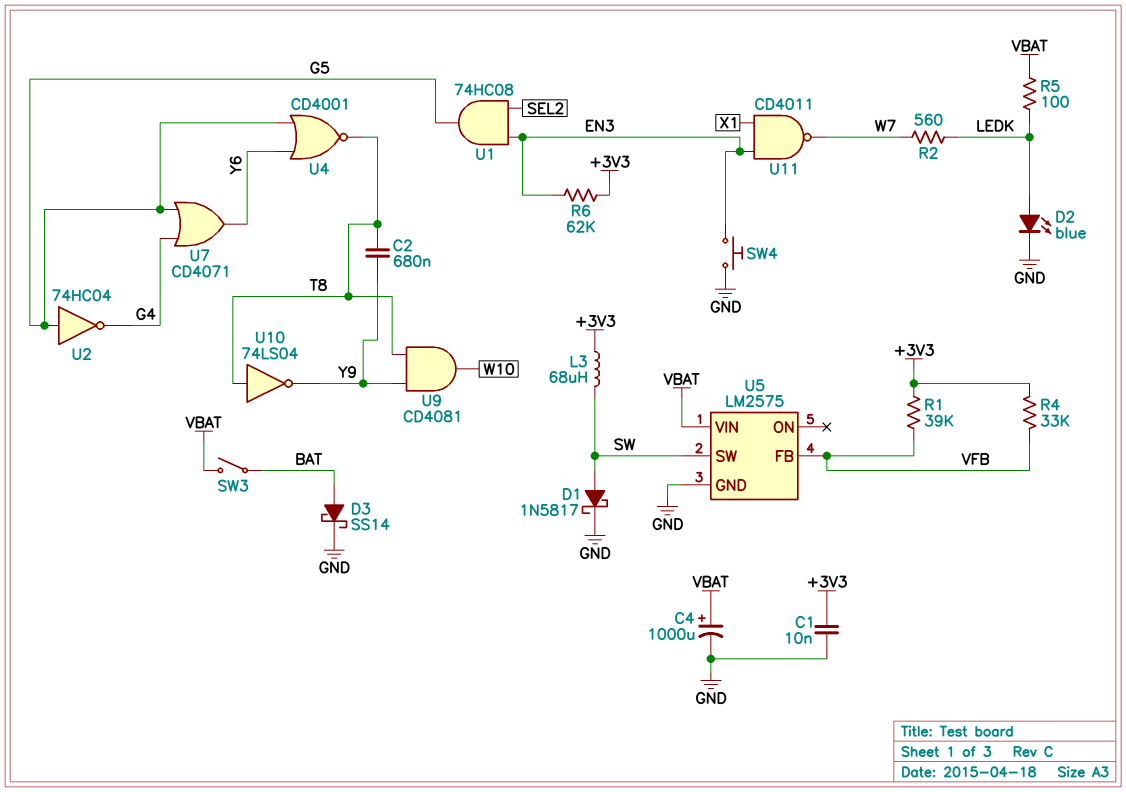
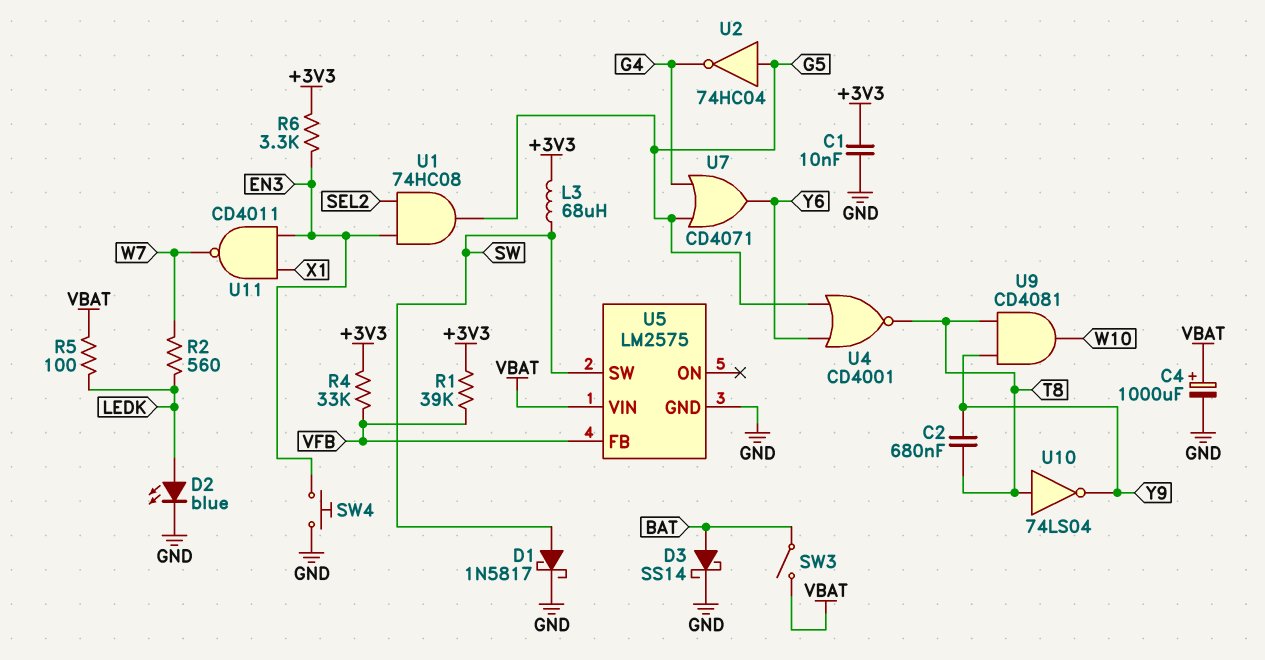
R6: 62k (+3V3, EN3) -> 3.3k (+3V3, EN3)

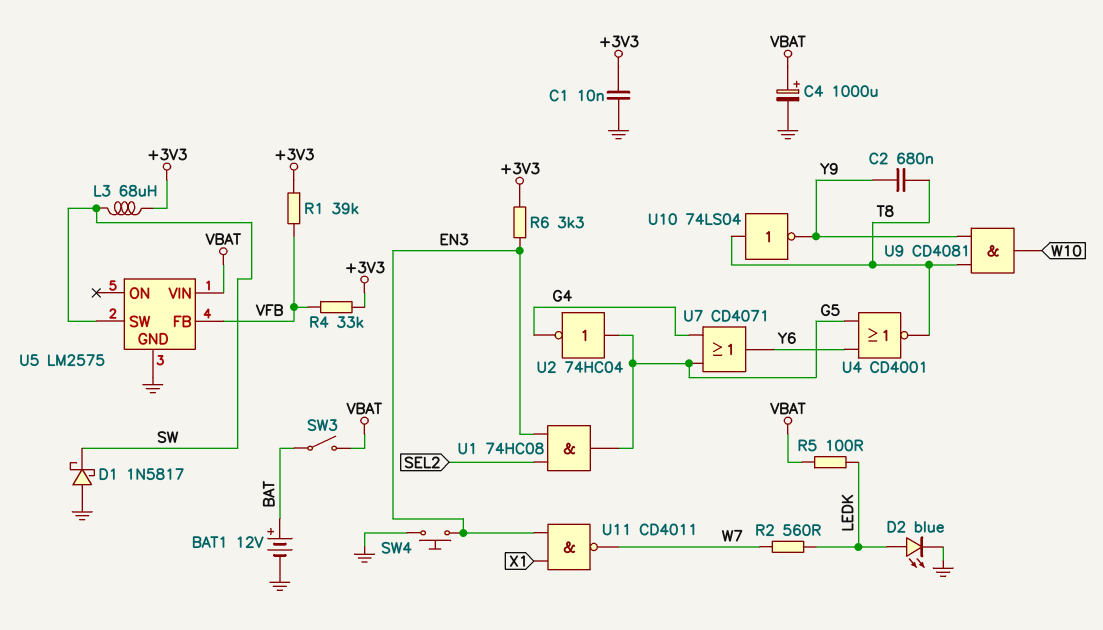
BAT1: none -> 12V (plus BAT, minus GND)
D1: schottky 1N5817 (A SW, K GND) -> schottky 1N5817 (A GND, K SW)
D3: schottky SS14 (A BAT, K GND) -> none

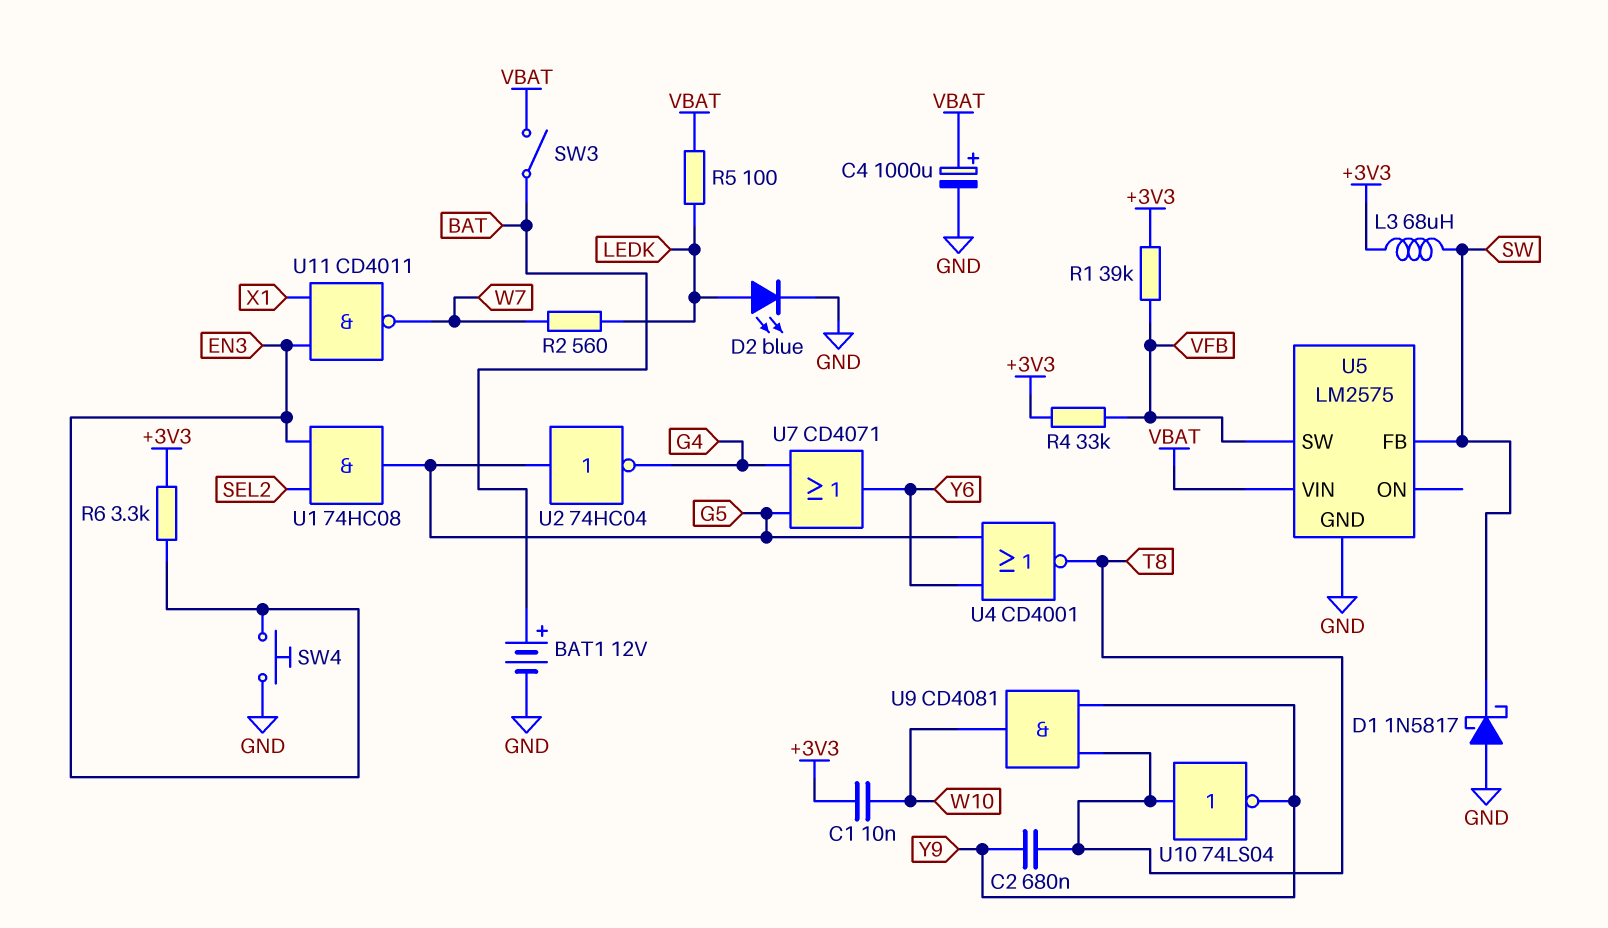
C1: 10nF (+3V3, GND) -> 10nF (+3V3, W10)
U5 pin FB: VFB -> SW
U5 pin SW: SW -> VFB

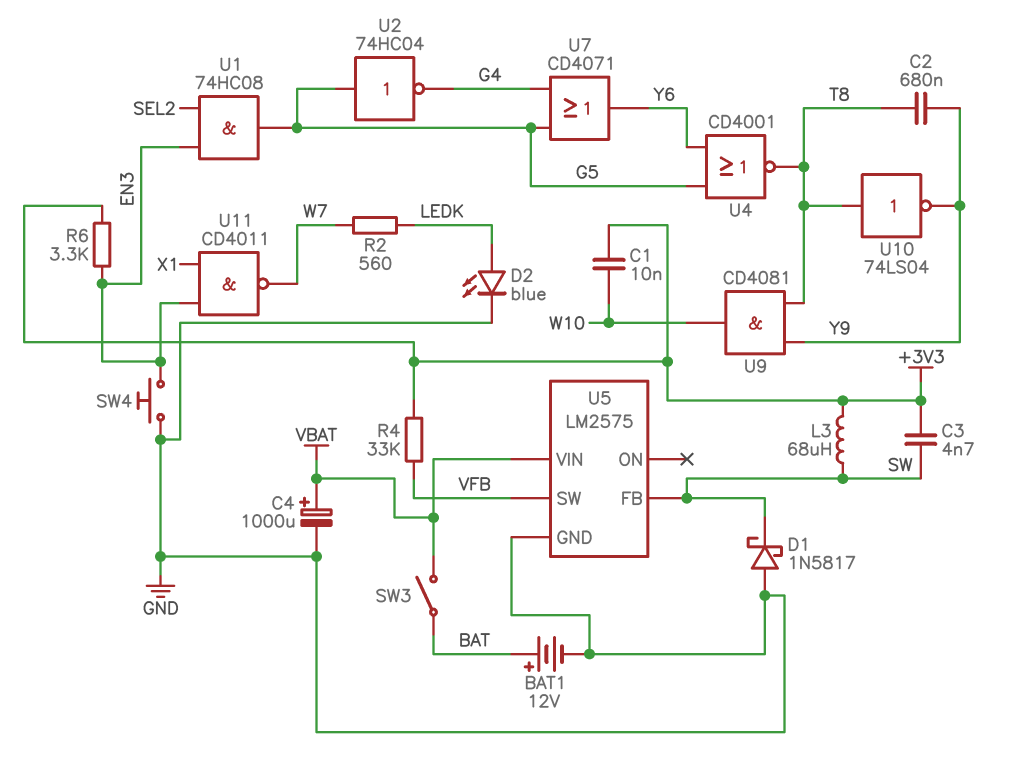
C3: none -> 4.7nF (+3V3, SW)
R1: 39k (+3V3, VFB) -> none
R5: 100 (LEDK, VBAT) -> none

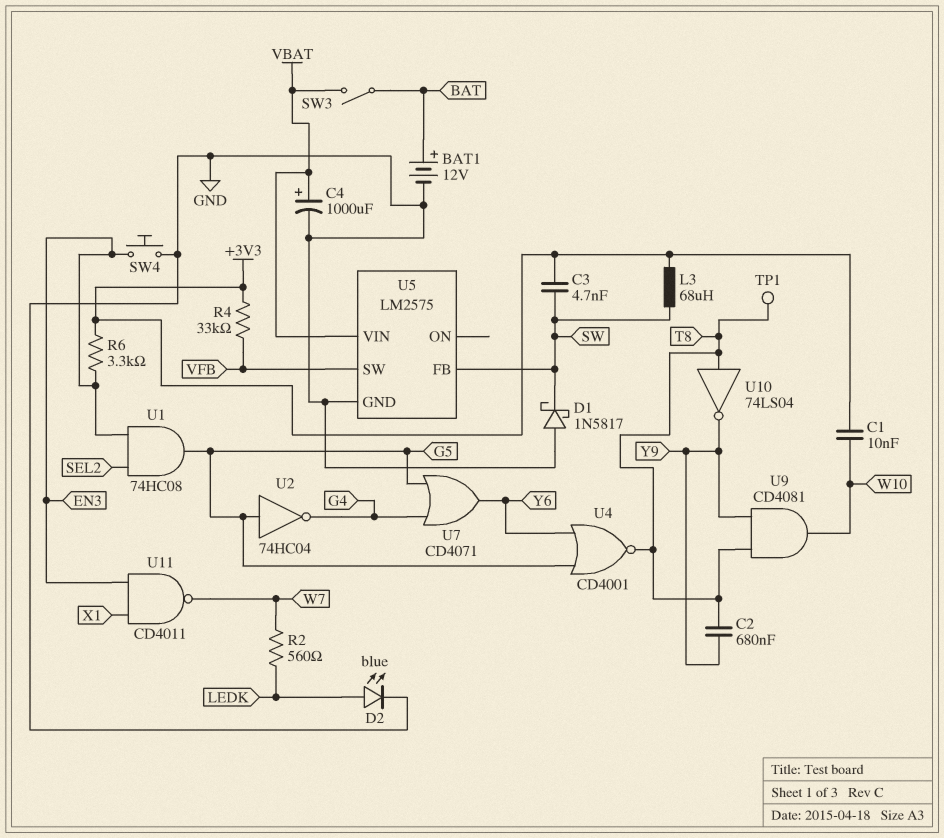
TP1: none -> test point (T8)

